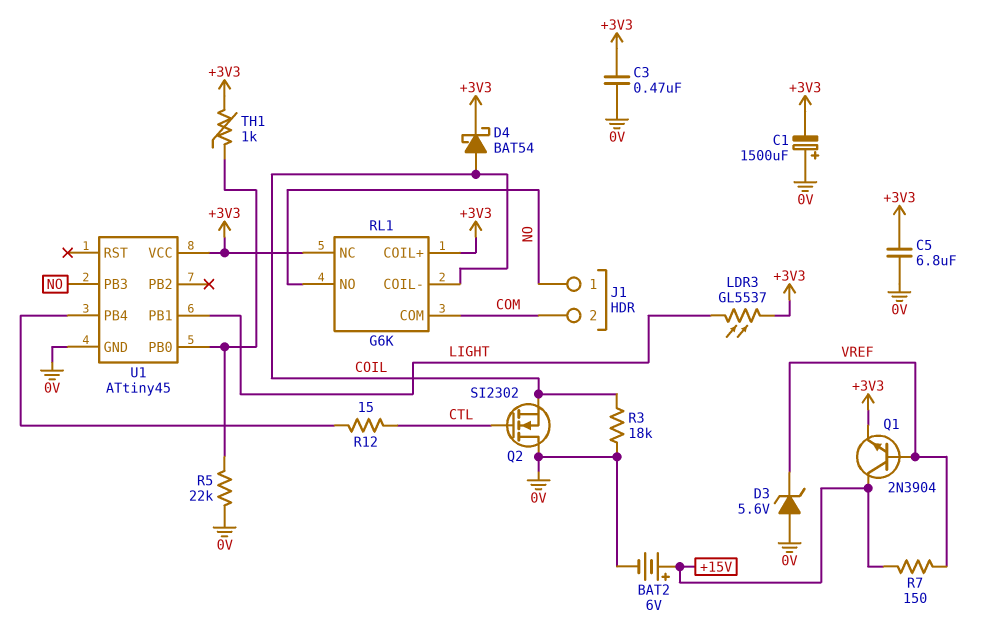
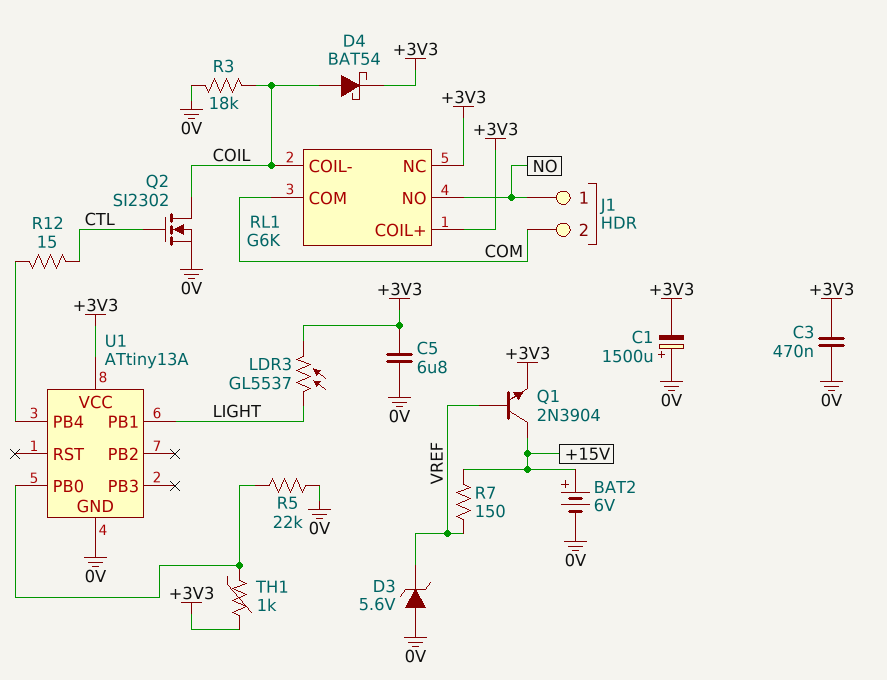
Q2: NMOS SI2302 (G CTL, D 0V, S COIL) -> NMOS SI2302 (G CTL, D COIL, S 0V)
U1: ATtiny45 -> ATtiny13A
U1 pin PB3: NO -> none

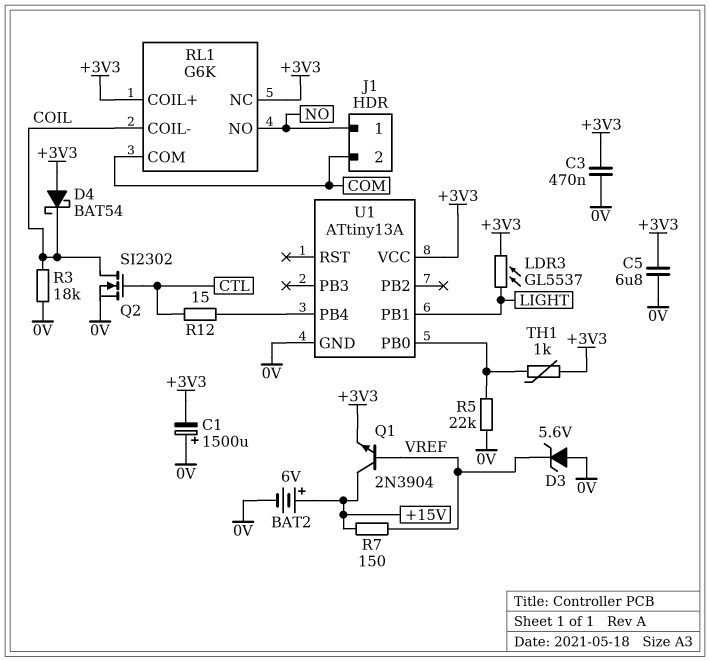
D4: schottky BAT54 (A COIL, K +3V3) -> schottky BAT54 (A +3V3, K COIL)

